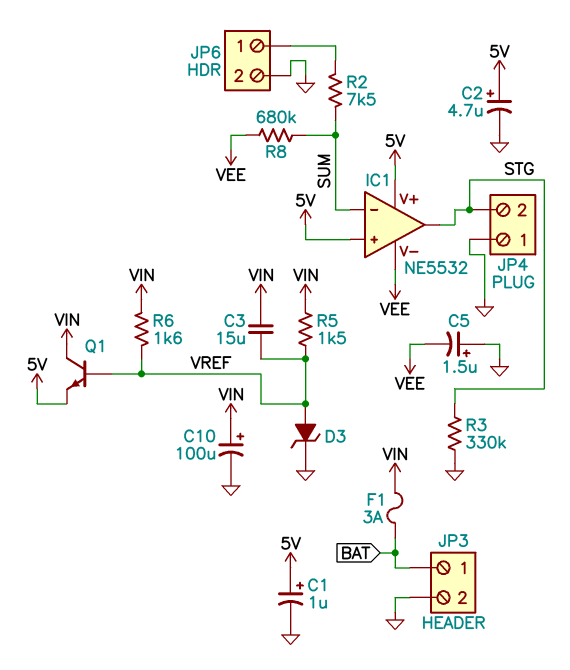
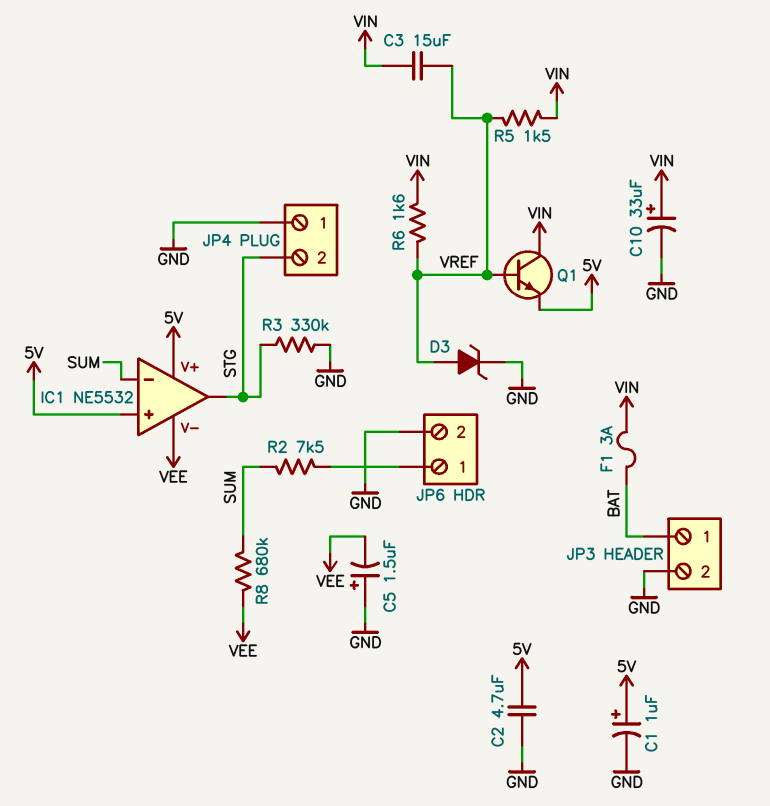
C2: 4.7uF (plus 5V, minus GND) -> 4.7uF (5V, GND)
C10: 100uF (plus VIN, minus GND) -> 33uF (plus VIN, minus GND)

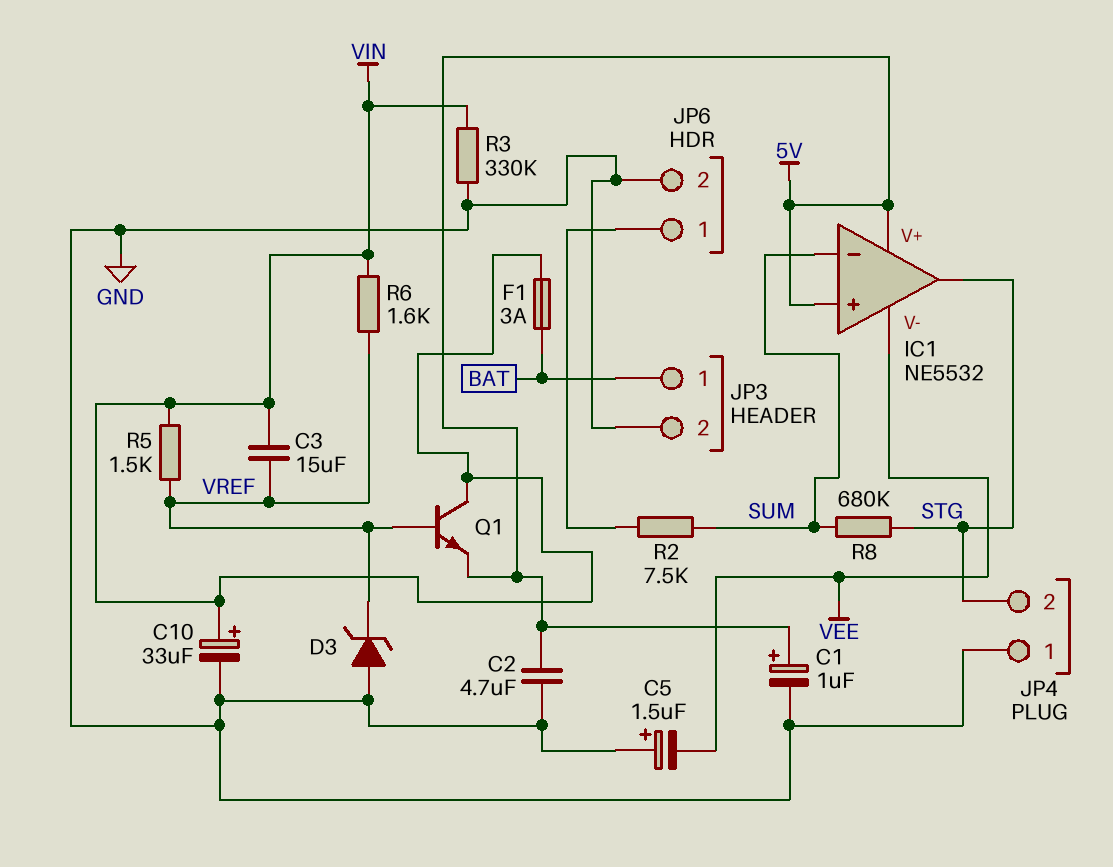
D3: zener (A VREF, K GND) -> zener (A GND, K VREF)
R3: 330k (GND, STG) -> 330k (GND, VIN)
R8: 680k (SUM, VEE) -> 680k (STG, SUM)

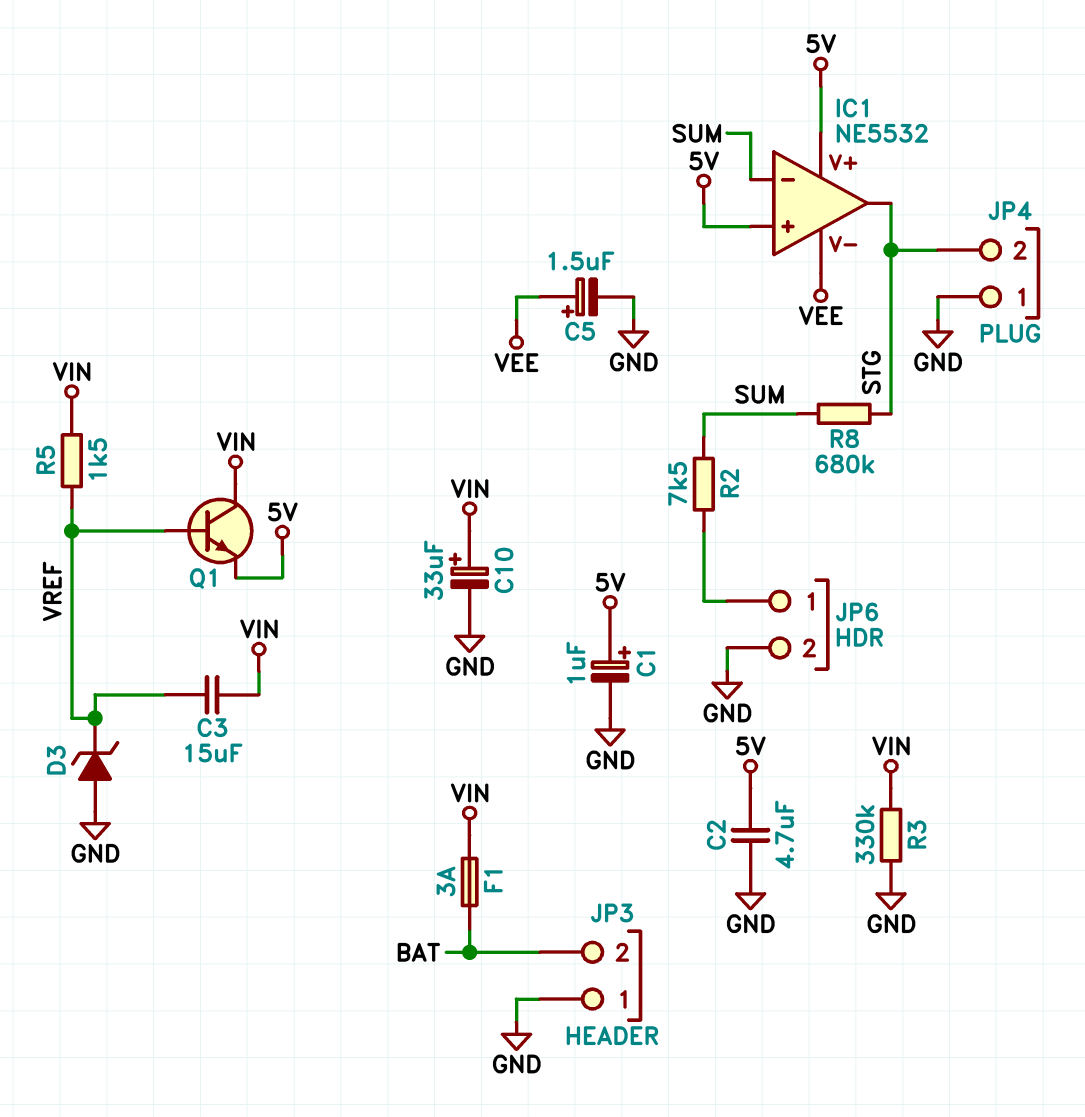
C5: 1.5uF (plus GND, minus VEE) -> 1.5uF (plus VEE, minus GND)
JP3 pin 1: BAT -> GND
JP3 pin 2: GND -> BAT
R6: 1.6k (VIN, VREF) -> none

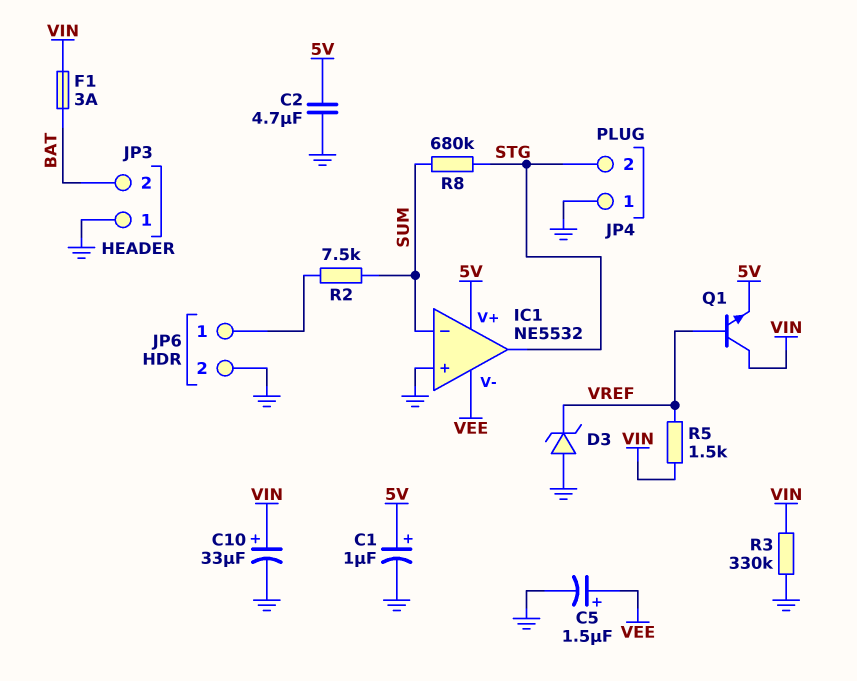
C3: 15uF (VIN, VREF) -> none
IC1 pin in+: 5V -> GND

